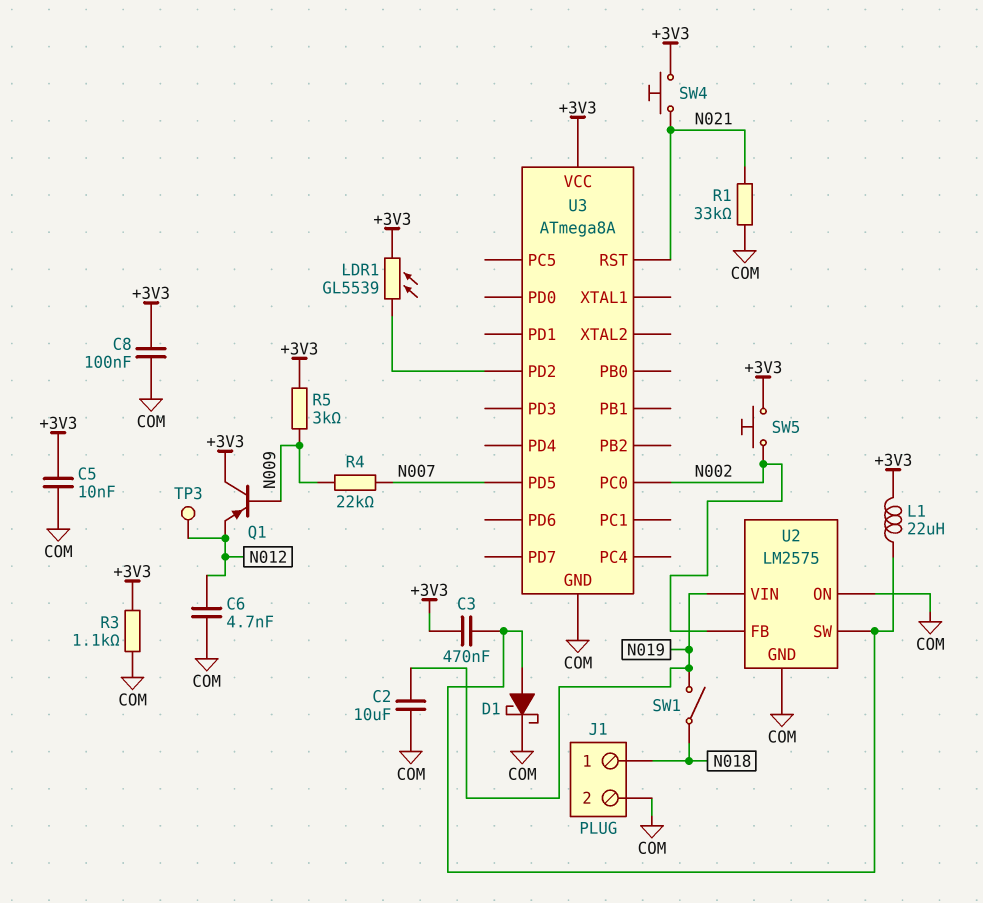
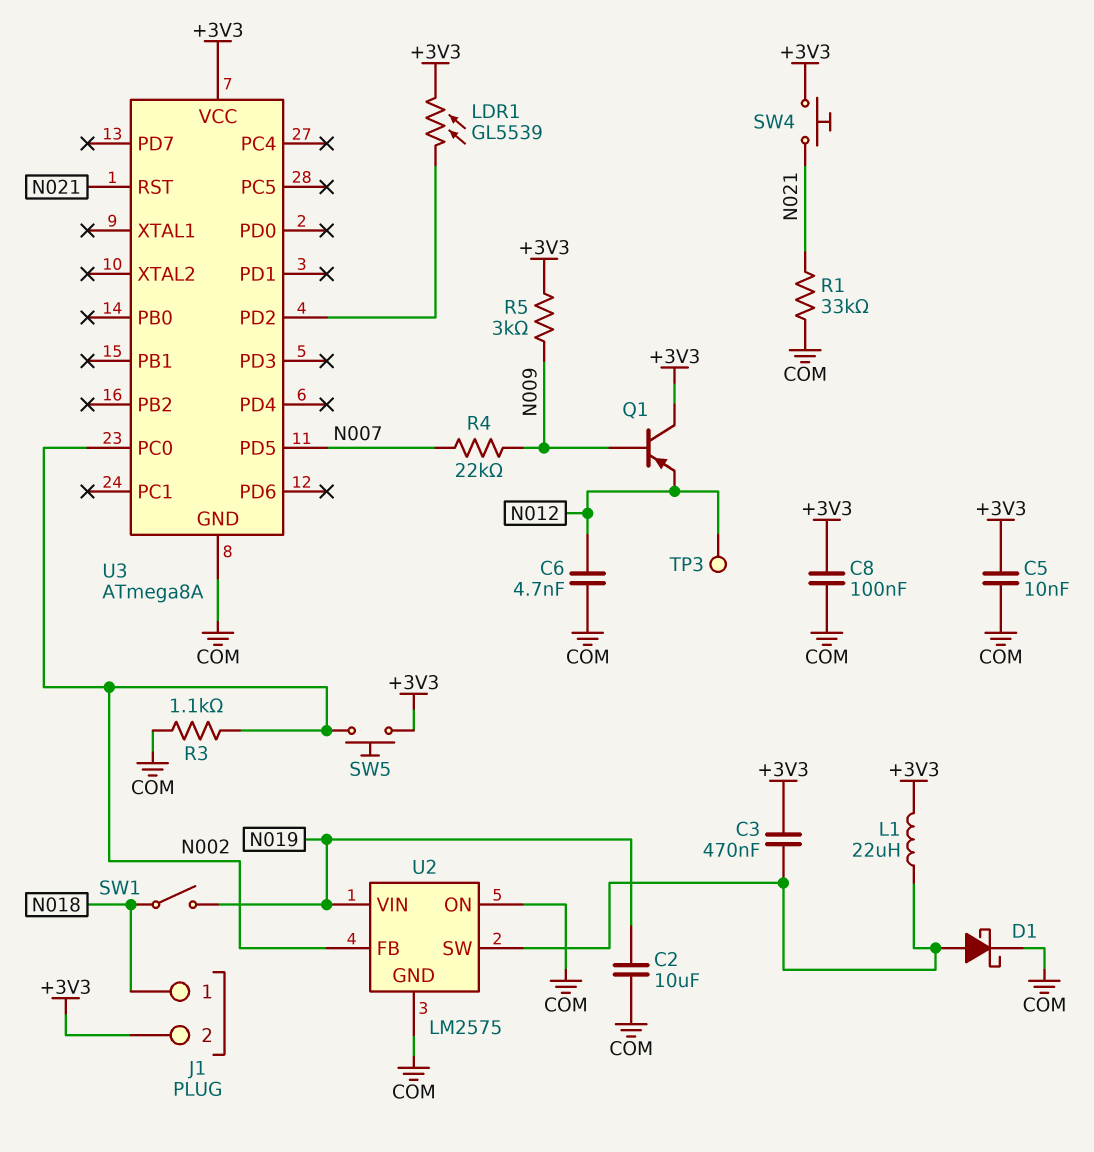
J1 pin 2: COM -> +3V3
R3: 1.1k (+3V3, COM) -> 1.1k (COM, N002)

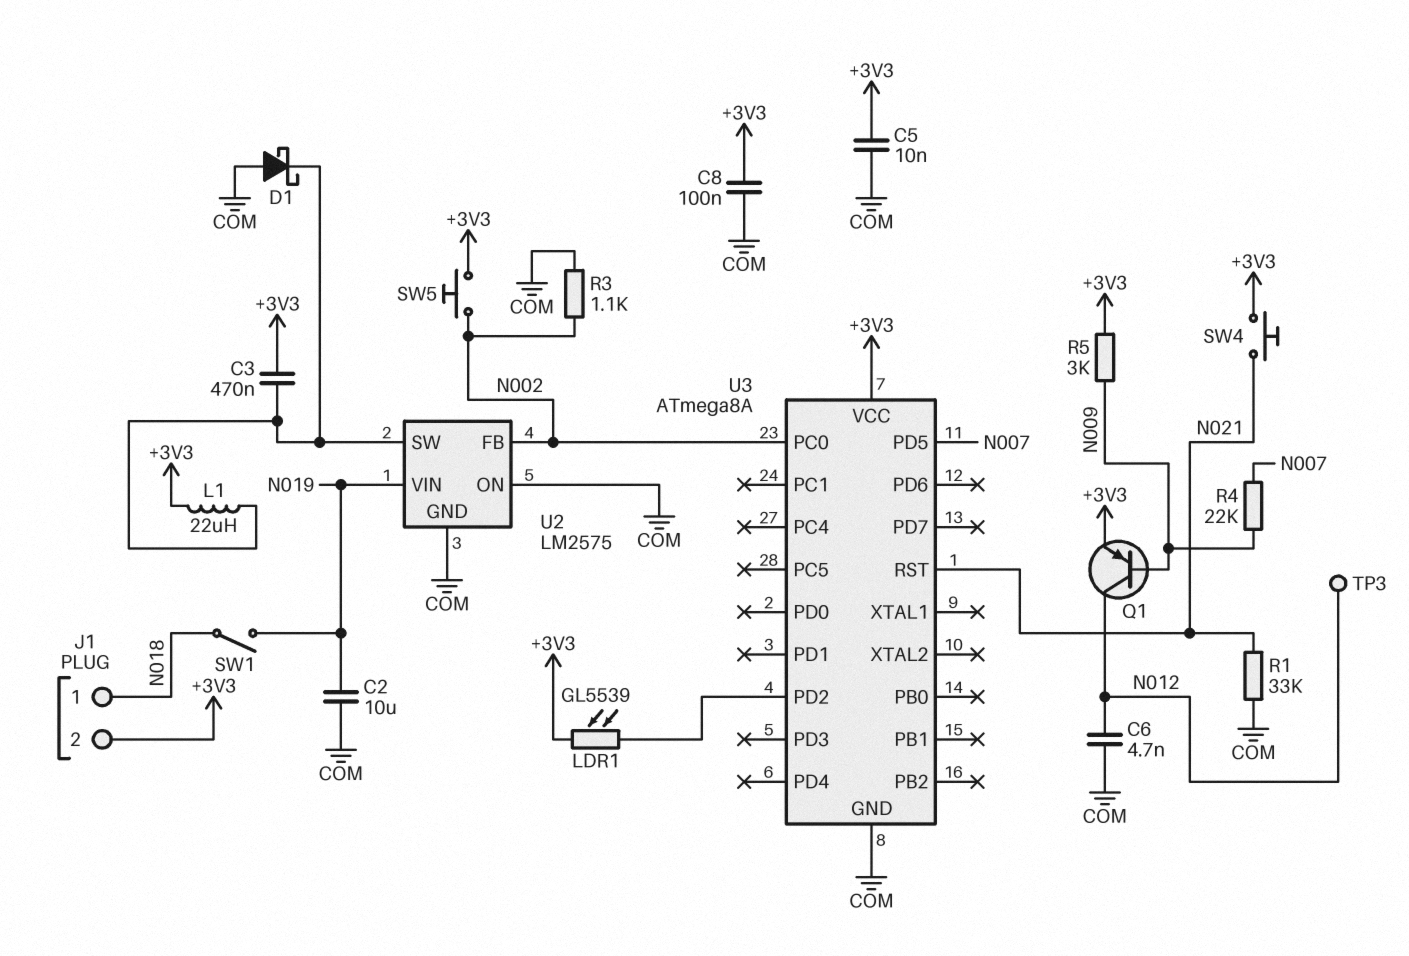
D1: schottky (A U2/SW, K COM) -> schottky (A COM, K U2/SW)
Q1: PNP (B N009, C +3V3, E N012) -> PNP (B N009, C N012, E +3V3)

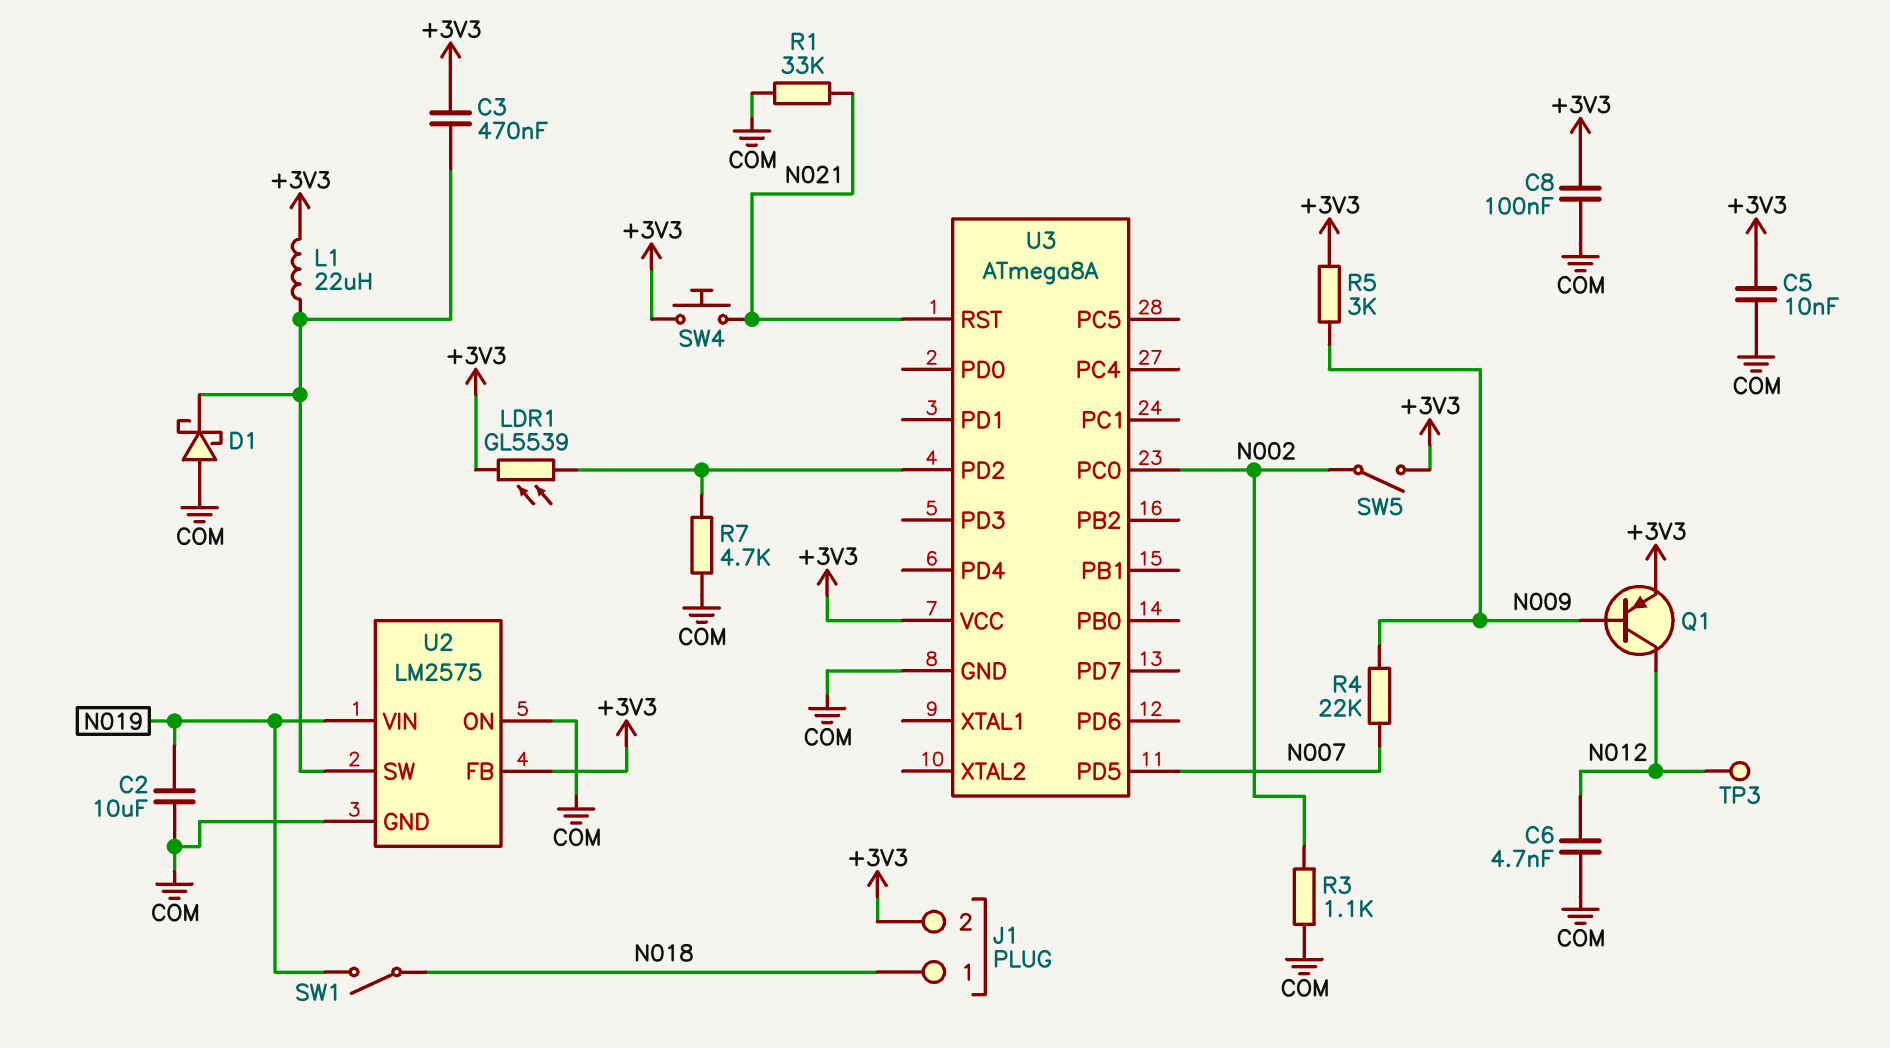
R7: none -> 4.7k (COM, U3/PD2)
SW5: button (+3V3, N002) -> switch (+3V3, N002)
U2 pin FB: N002 -> +3V3

